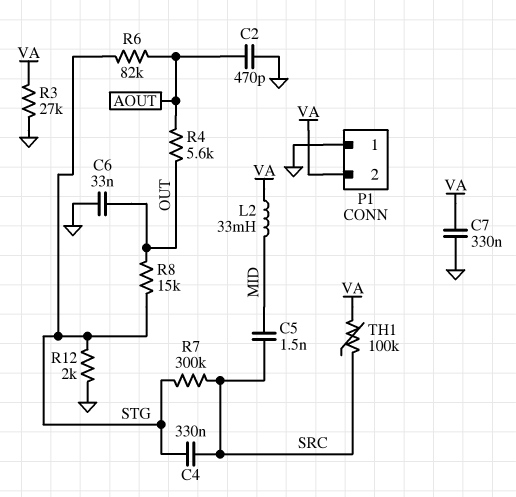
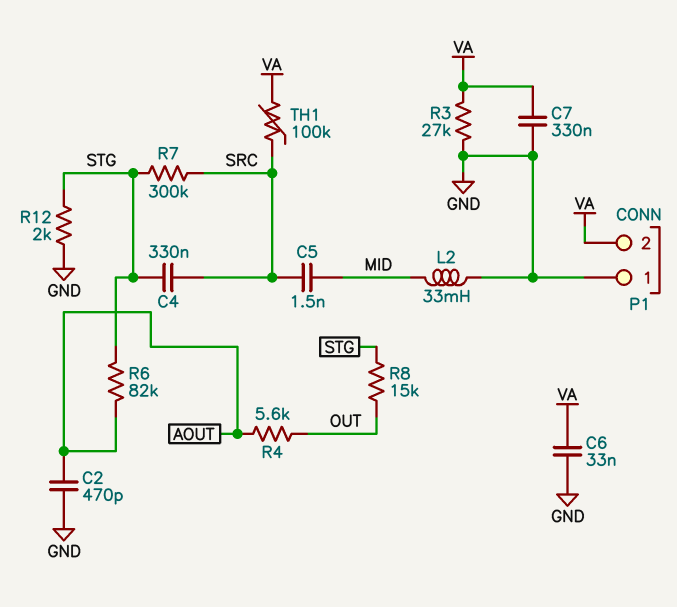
C6: 33nF (GND, OUT) -> 33nF (GND, VA)
L2: 33mH (MID, VA) -> 33mH (GND, MID)

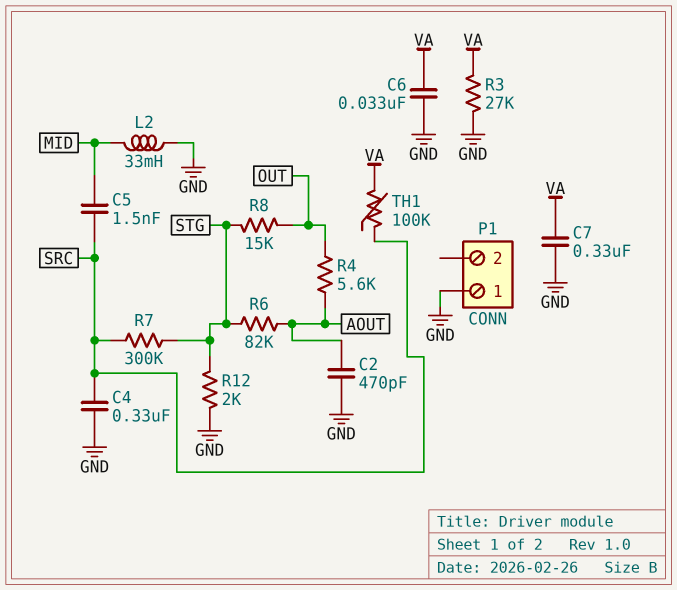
C4: 330nF (SRC, STG) -> 330nF (GND, SRC)
P1 pin 2: VA -> none

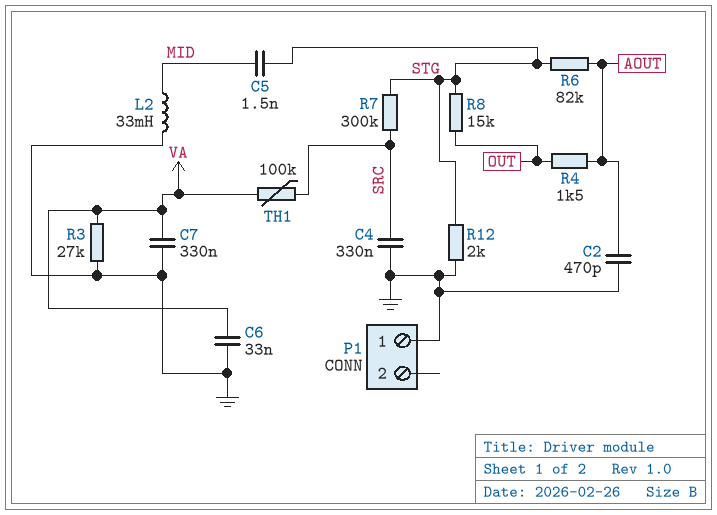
C5: 1.5nF (MID, SRC) -> 1.5nF (MID, STG)
R4: 5.6k (AOUT, OUT) -> 1.5k (AOUT, OUT)

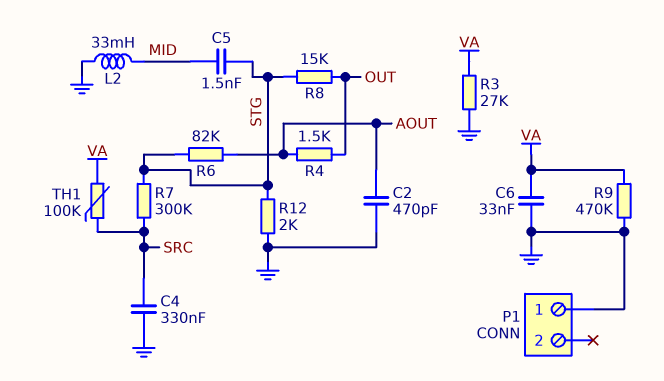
C7: 330nF (GND, VA) -> none
R9: none -> 470k (GND, VA)

